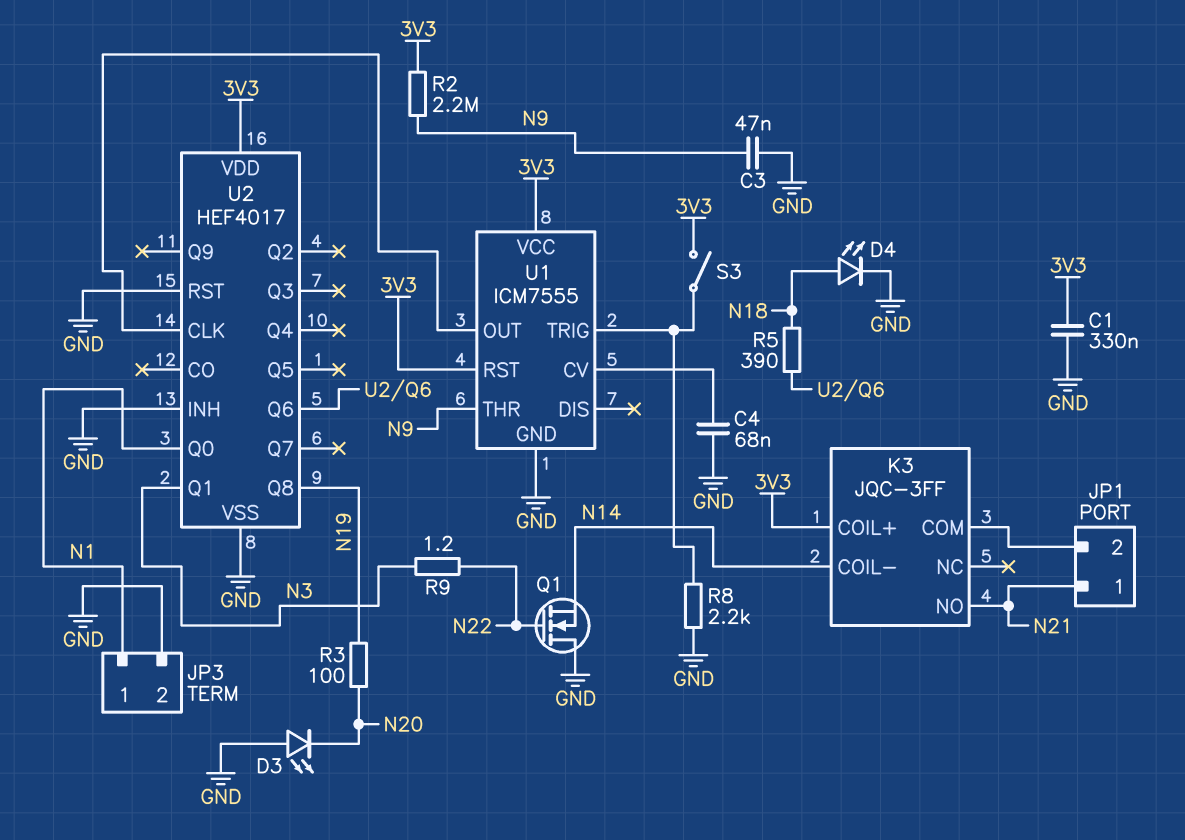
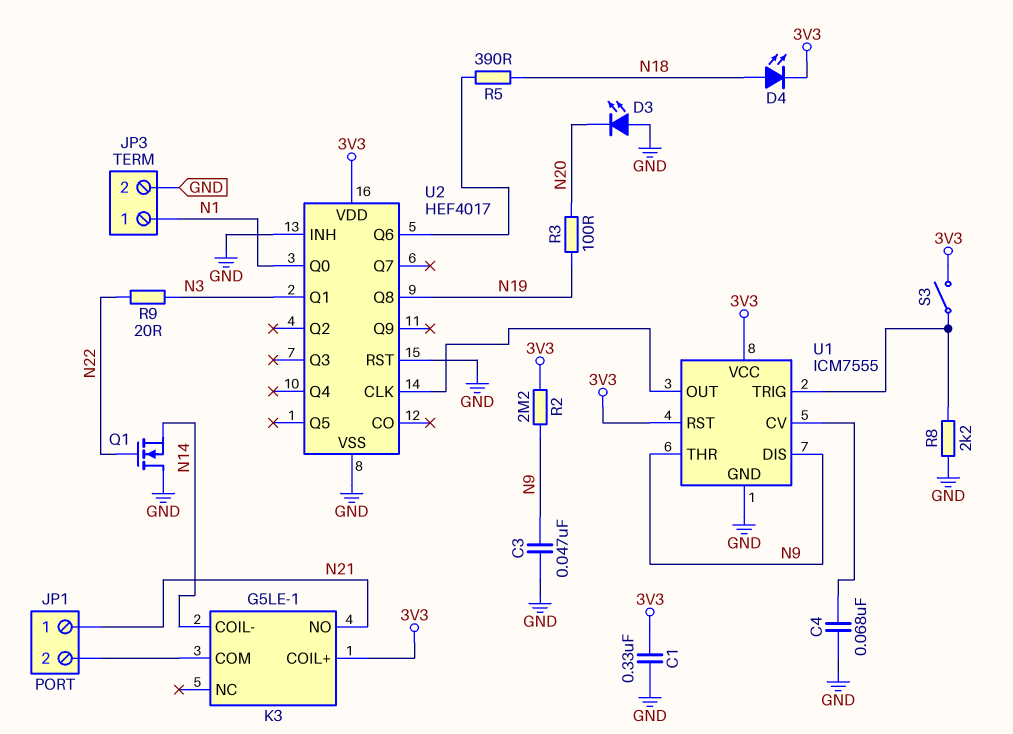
D4: LED (A N18, K GND) -> LED (A N18, K 3V3)
K3: JQC-3FF -> G5LE-1
R9: 1.2 (N3, N22) -> 20 (N3, N22)
U1 pin DIS: none -> N9

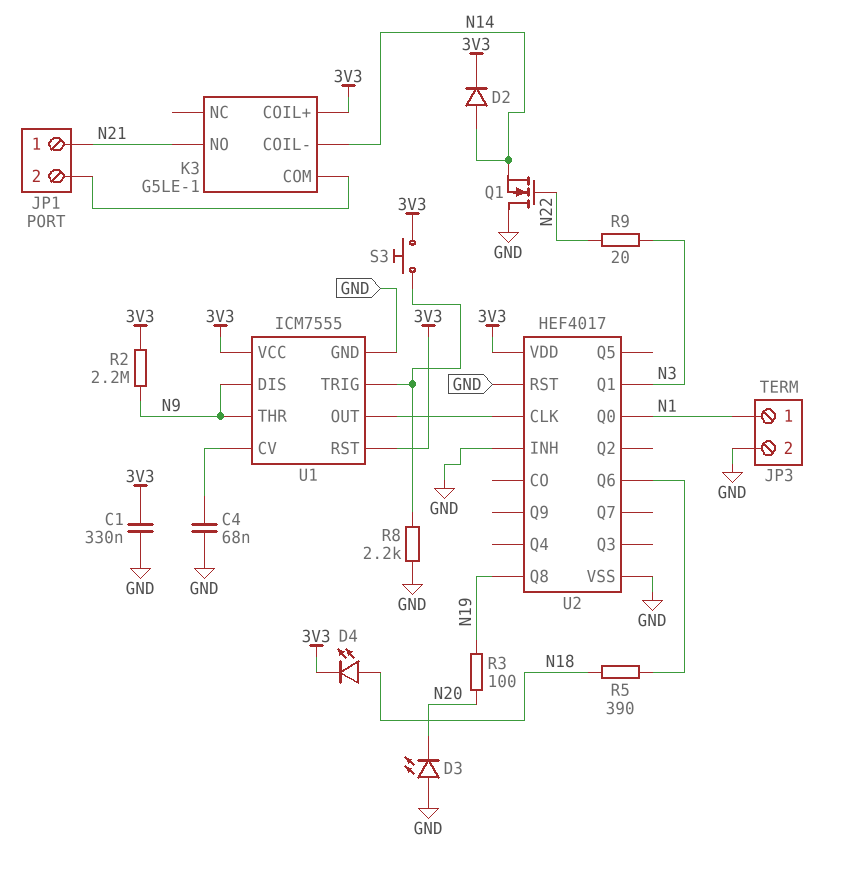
C3: 47nF (GND, N9) -> none
D2: none -> diode (A N14, K 3V3)
S3: switch (3V3, U1/TRIG) -> button (3V3, U1/TRIG)

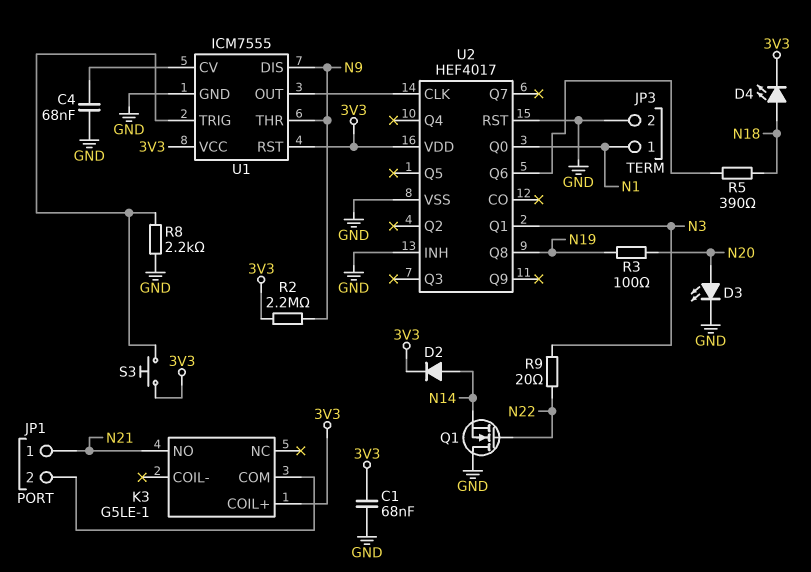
C1: 330nF (3V3, GND) -> 68nF (3V3, GND)
D3: LED (A GND, K N20) -> LED (A N20, K GND)
K3 pin COIL-: N14 -> none

